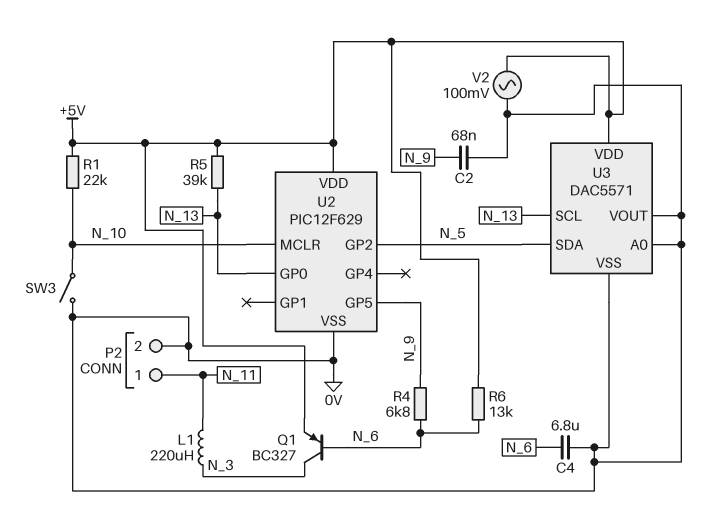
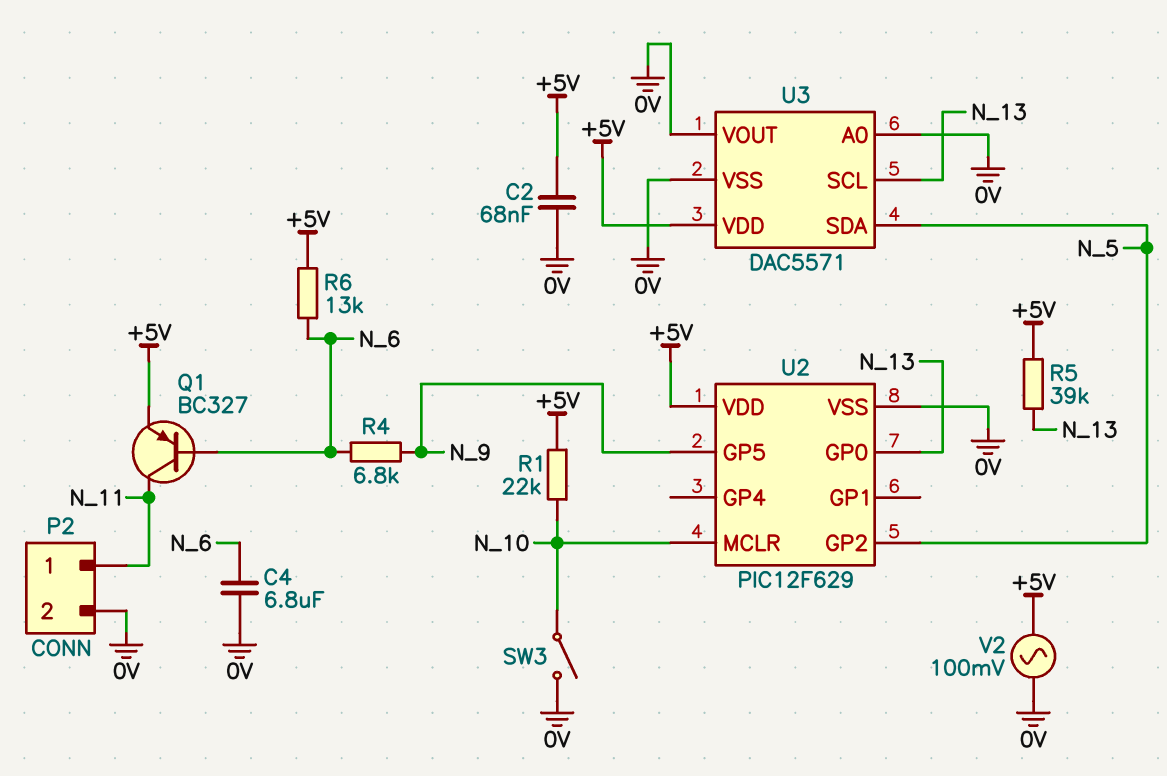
C2: 68nF (0V, N_9) -> 68nF (+5V, 0V)
L1: 220uH (N_3, N_11) -> none
Q1: PNP BC327 (B N_6, C N_3, E +5V) -> PNP BC327 (B N_6, C N_11, E +5V)

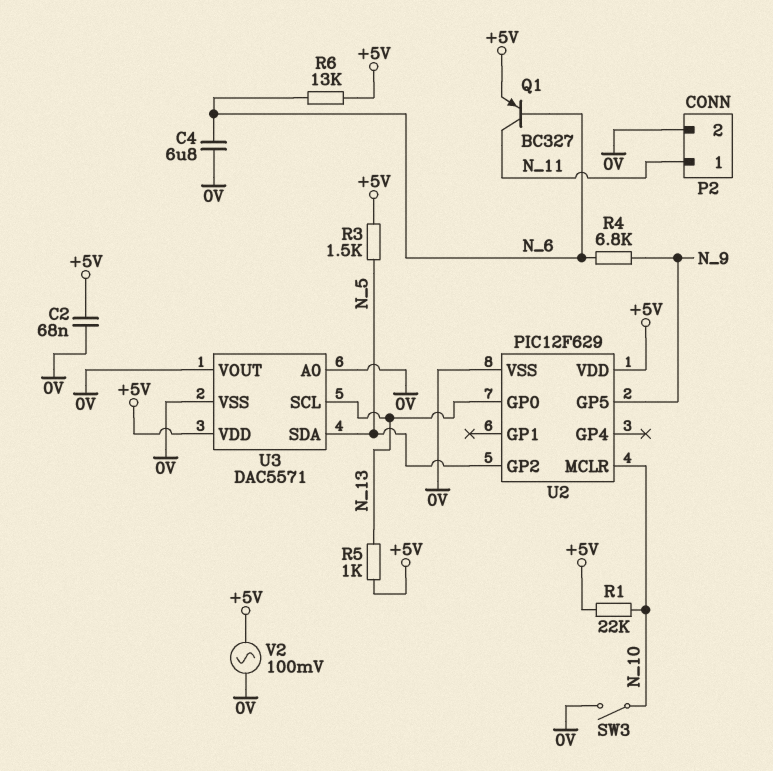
R3: none -> 1.5k (+5V, N_5)
R5: 39k (+5V, N_13) -> 1k (+5V, N_13)

